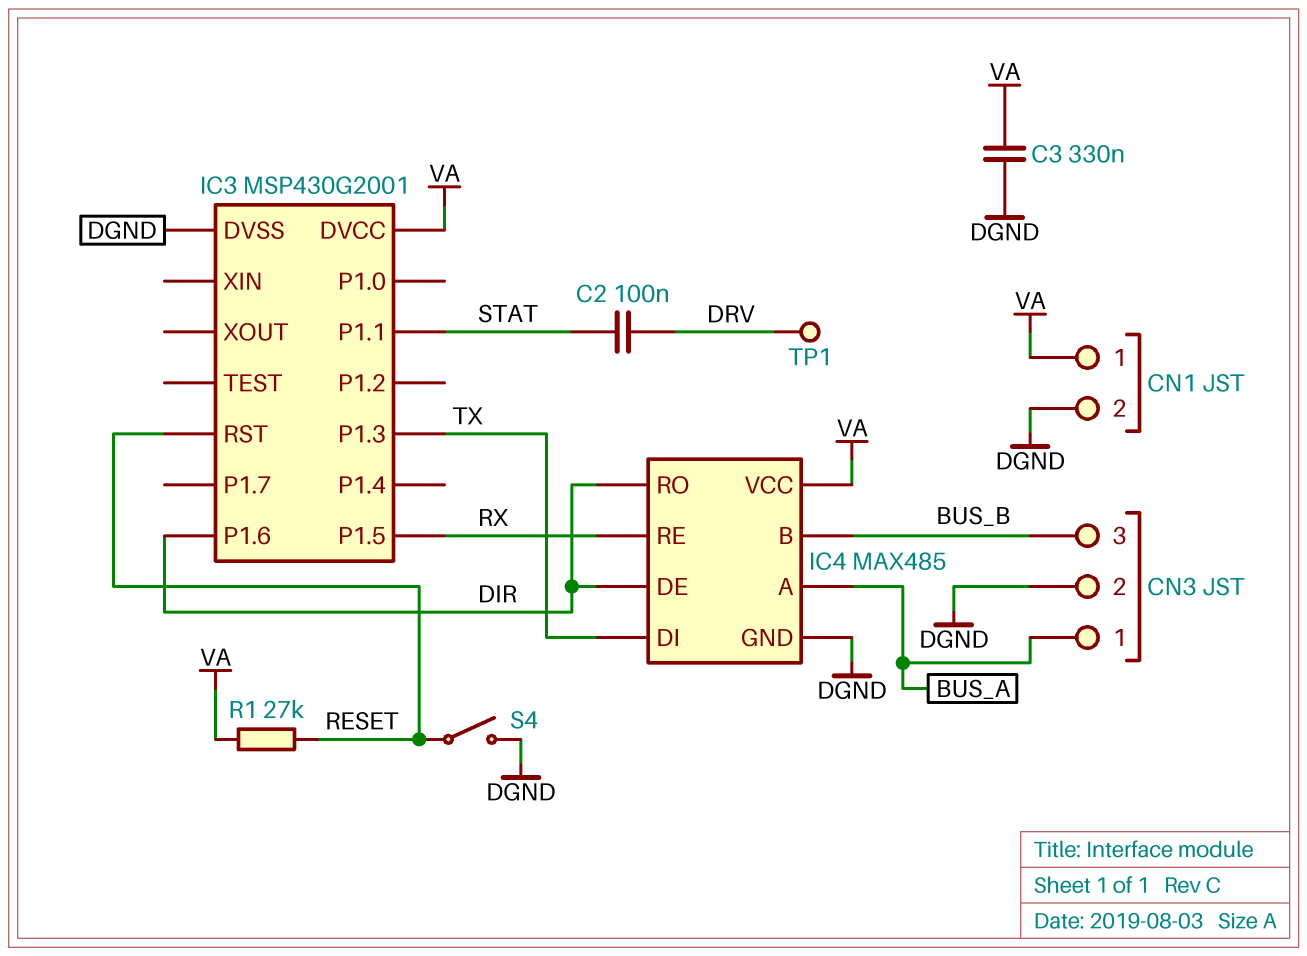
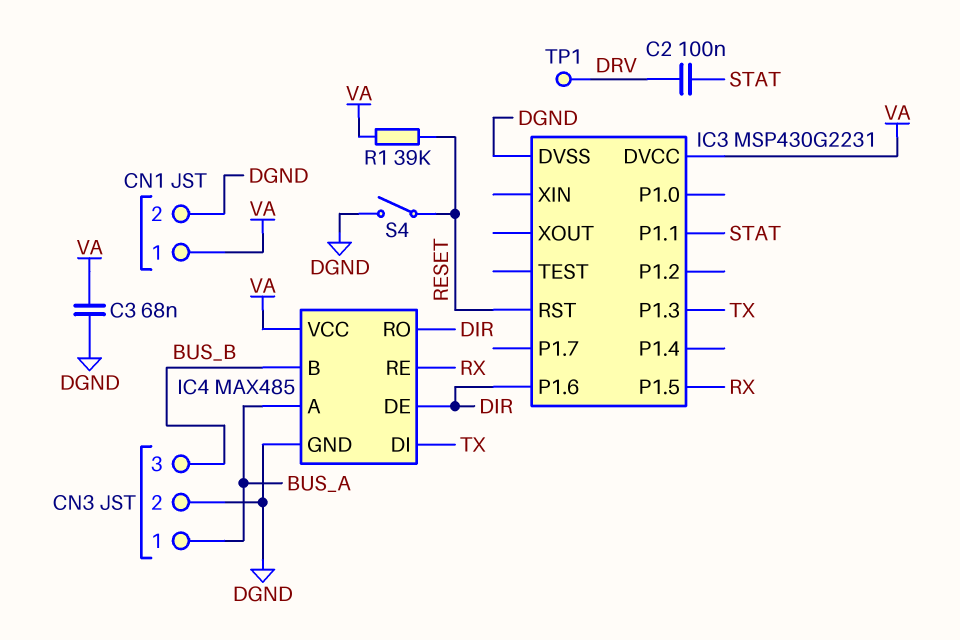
C3: 330nF (DGND, VA) -> 68nF (DGND, VA)
IC3: MSP430G2001 -> MSP430G2231
R1: 27k (RESET, VA) -> 39k (RESET, VA)

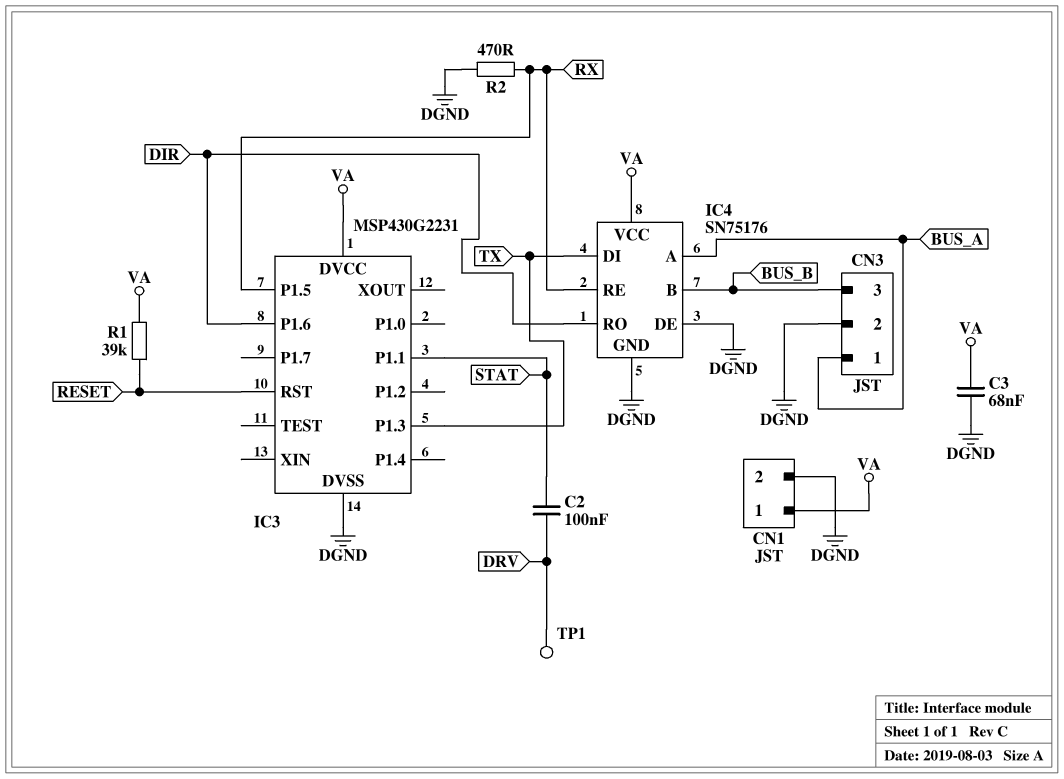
IC4: MAX485 -> SN75176
IC4 pin DE: DIR -> DGND
R2: none -> 470 (DGND, RX)
S4: switch (DGND, RESET) -> none

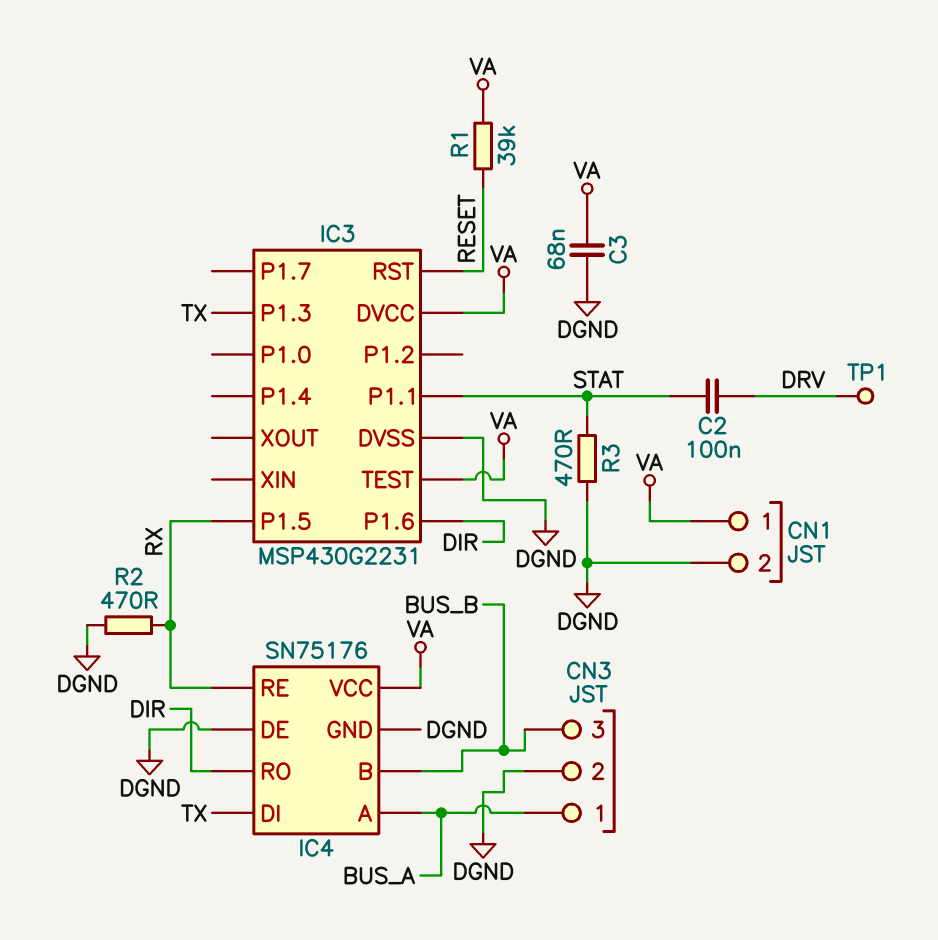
IC3 pin TEST: none -> VA
R3: none -> 470 (DGND, STAT)

